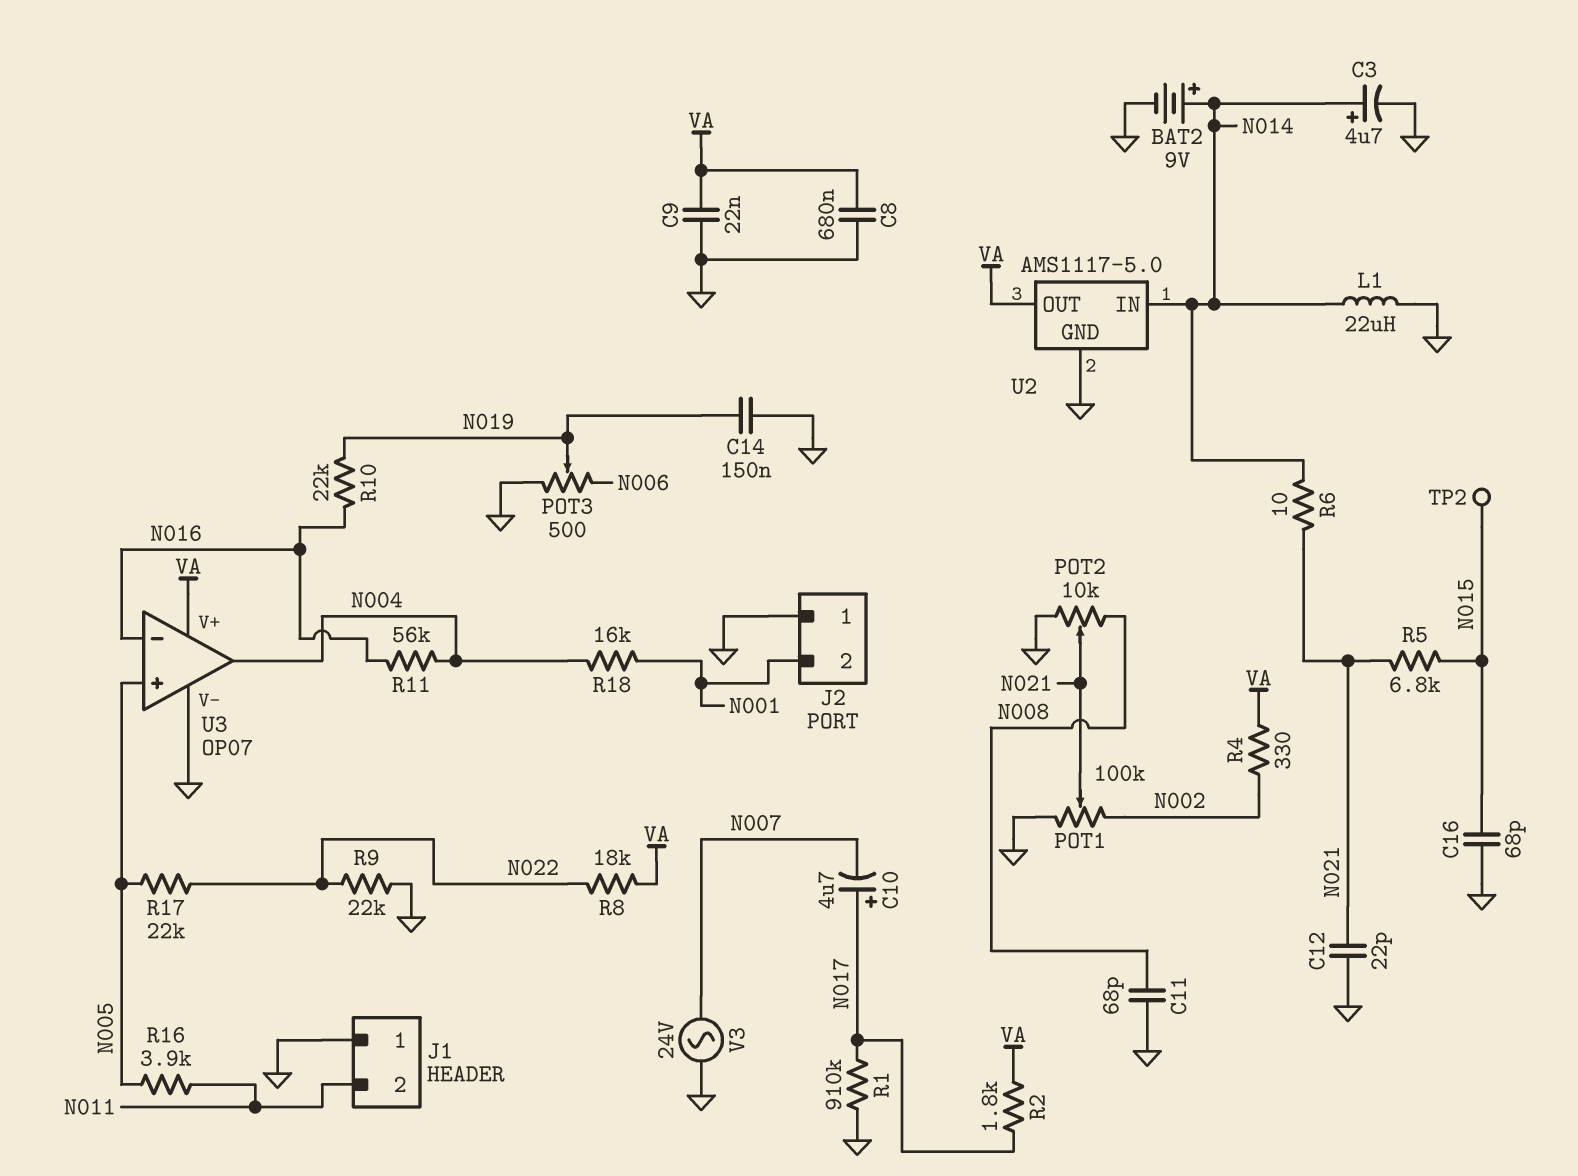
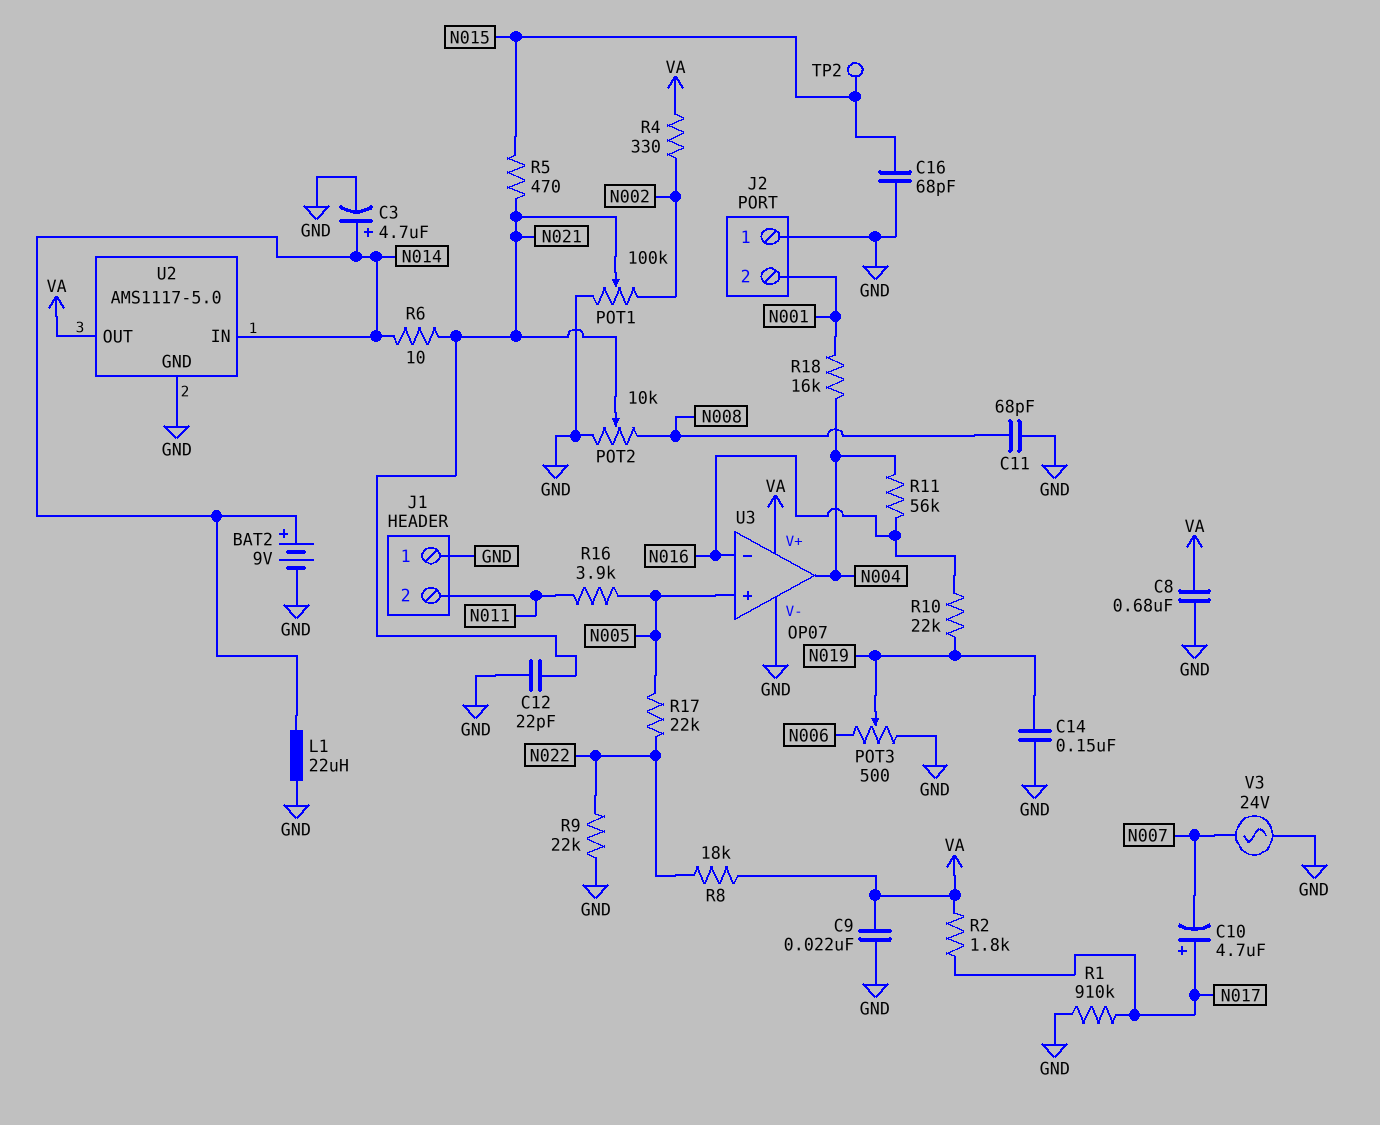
R5: 6.8k (N015, N021) -> 470 (N015, N021)

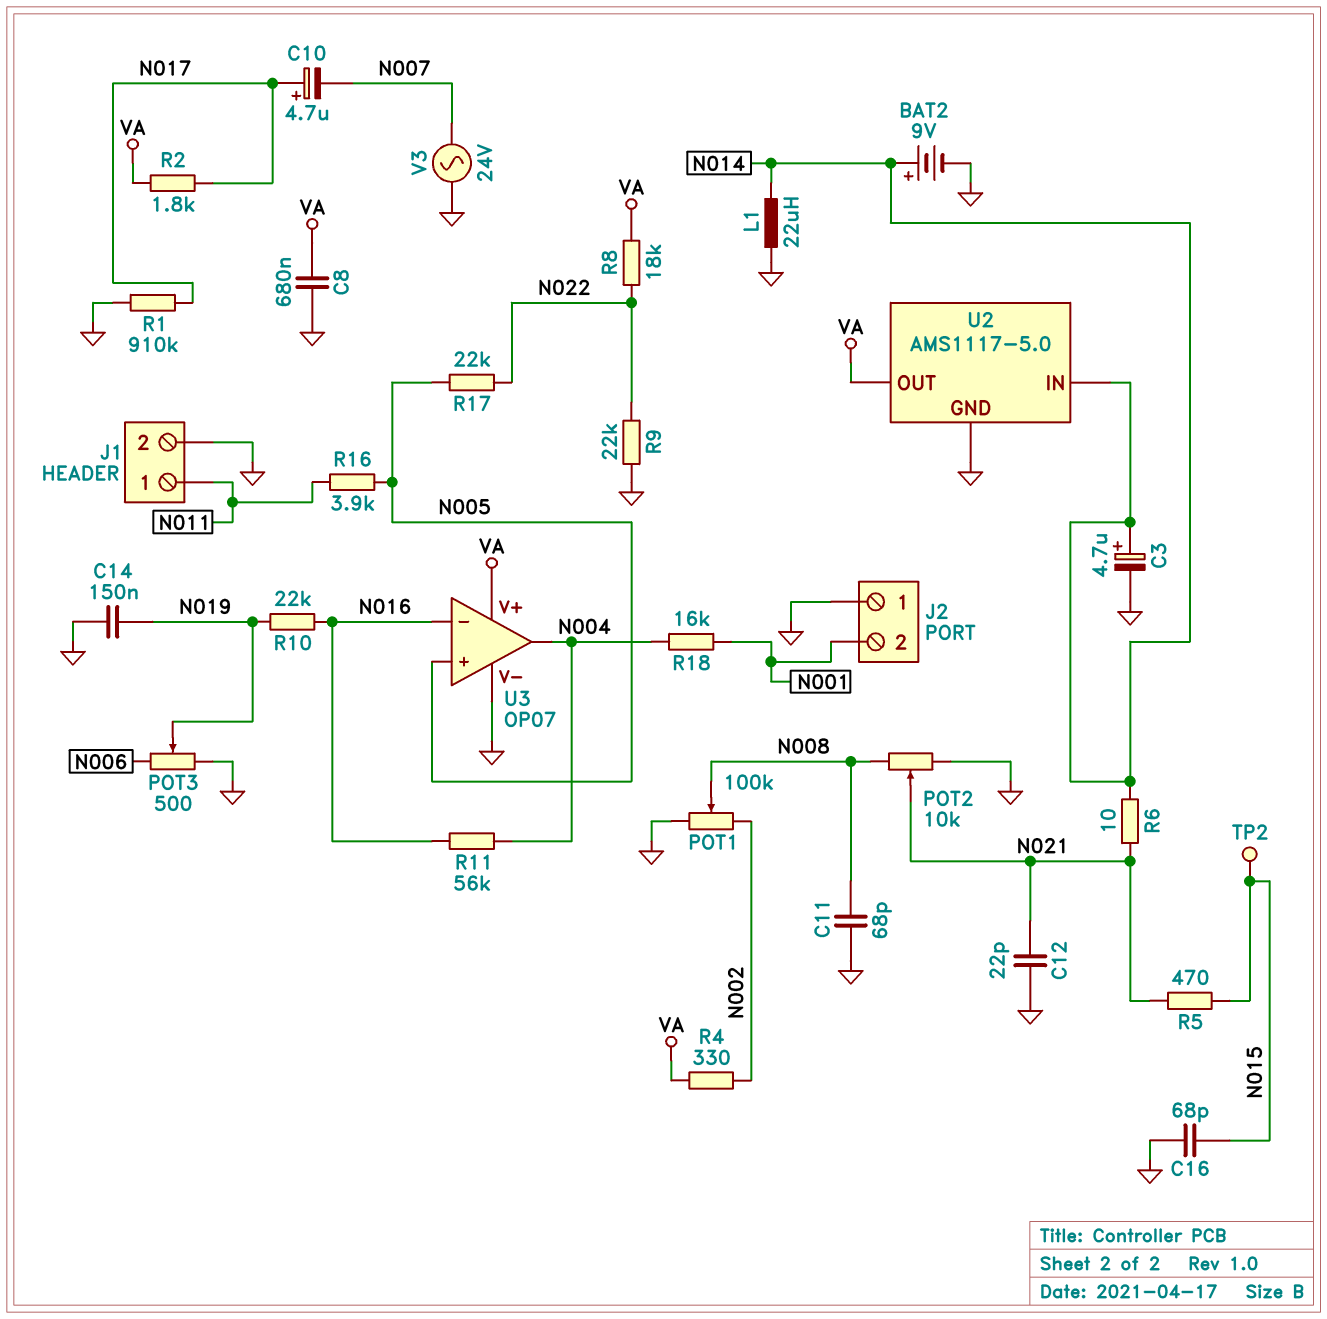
C9: 22nF (GND, VA) -> none
J1 pin 1: GND -> N011
J1 pin 2: N011 -> GND
POT1: 100k (GND, N002, wiper N021) -> 100k (GND, N002, wiper N008)

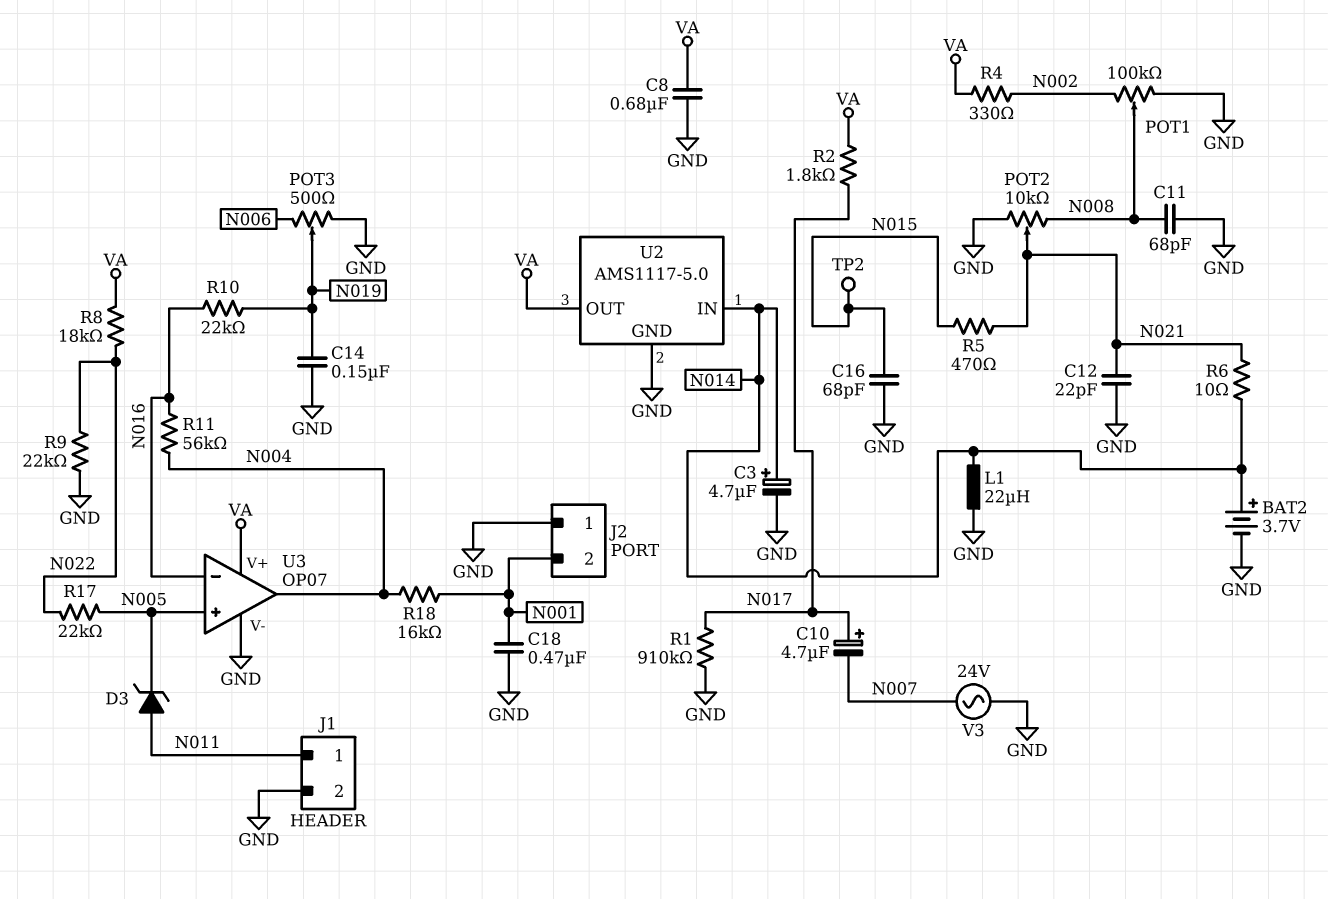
BAT2: 9V (plus N014, minus GND) -> 3.7V (plus N014, minus GND)
C18: none -> 470nF (GND, N001)
D3: none -> zener (A N011, K N005)
R16: 3.9k (N005, N011) -> none

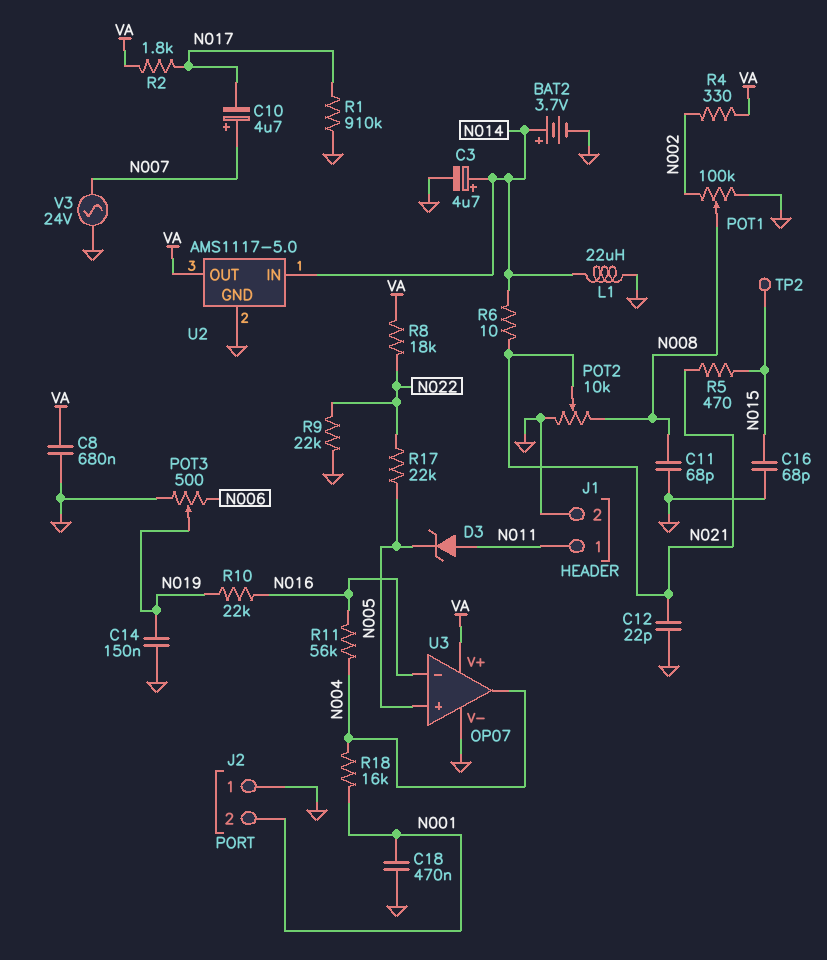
C10: 4.7uF (plus N017, minus N007) -> 4.7uF (plus N007, minus N017)

